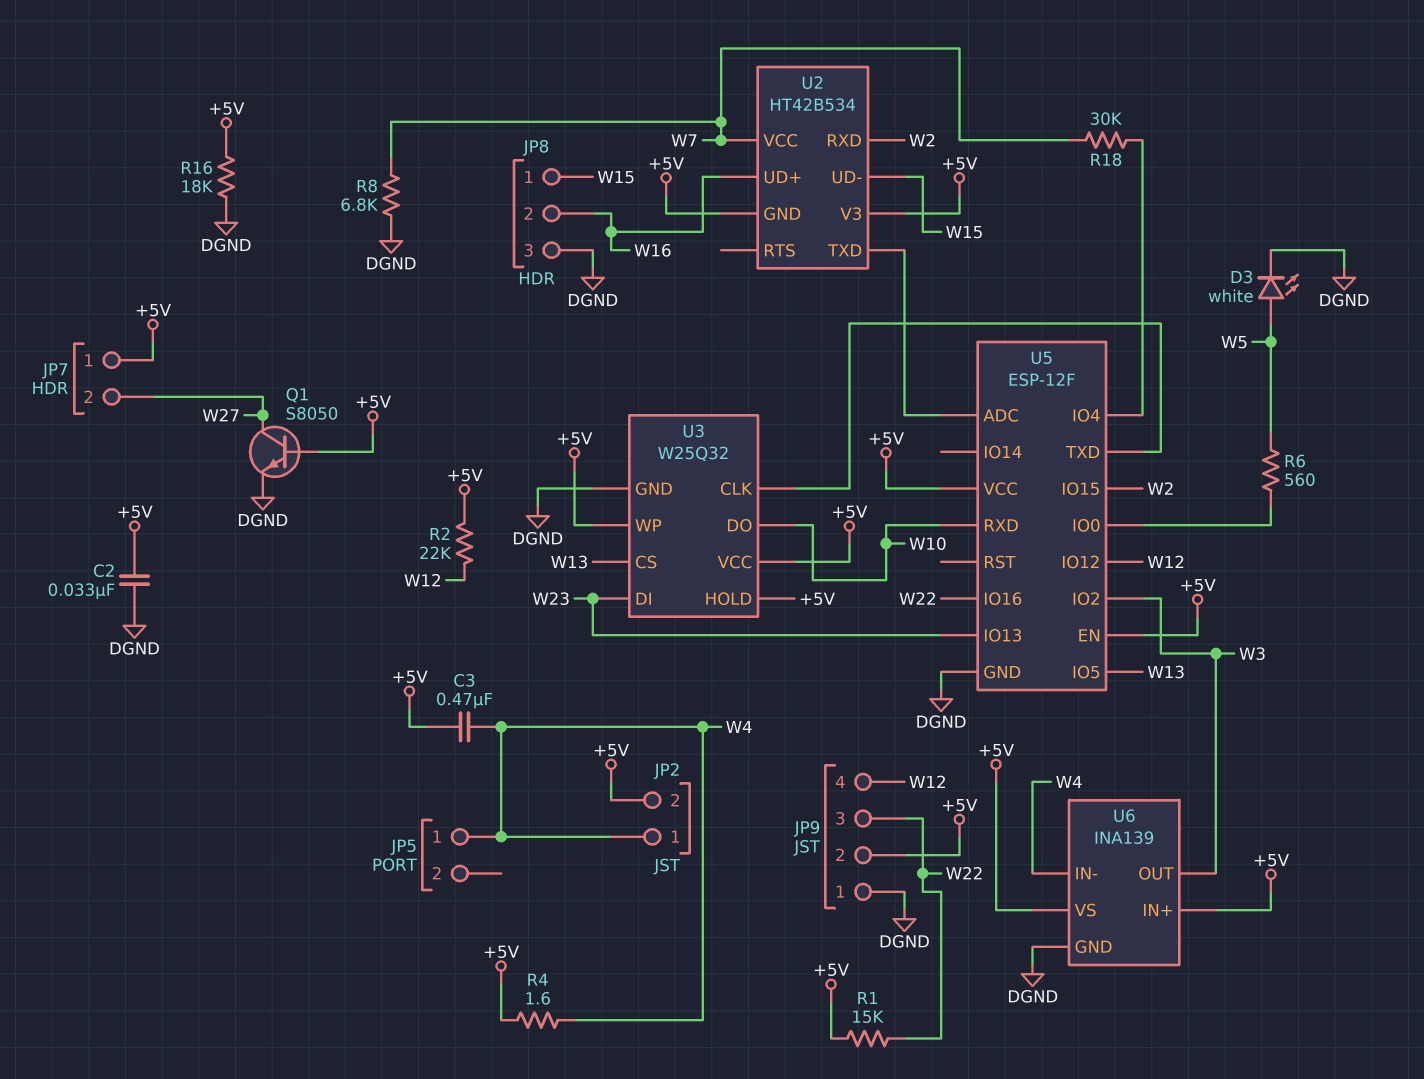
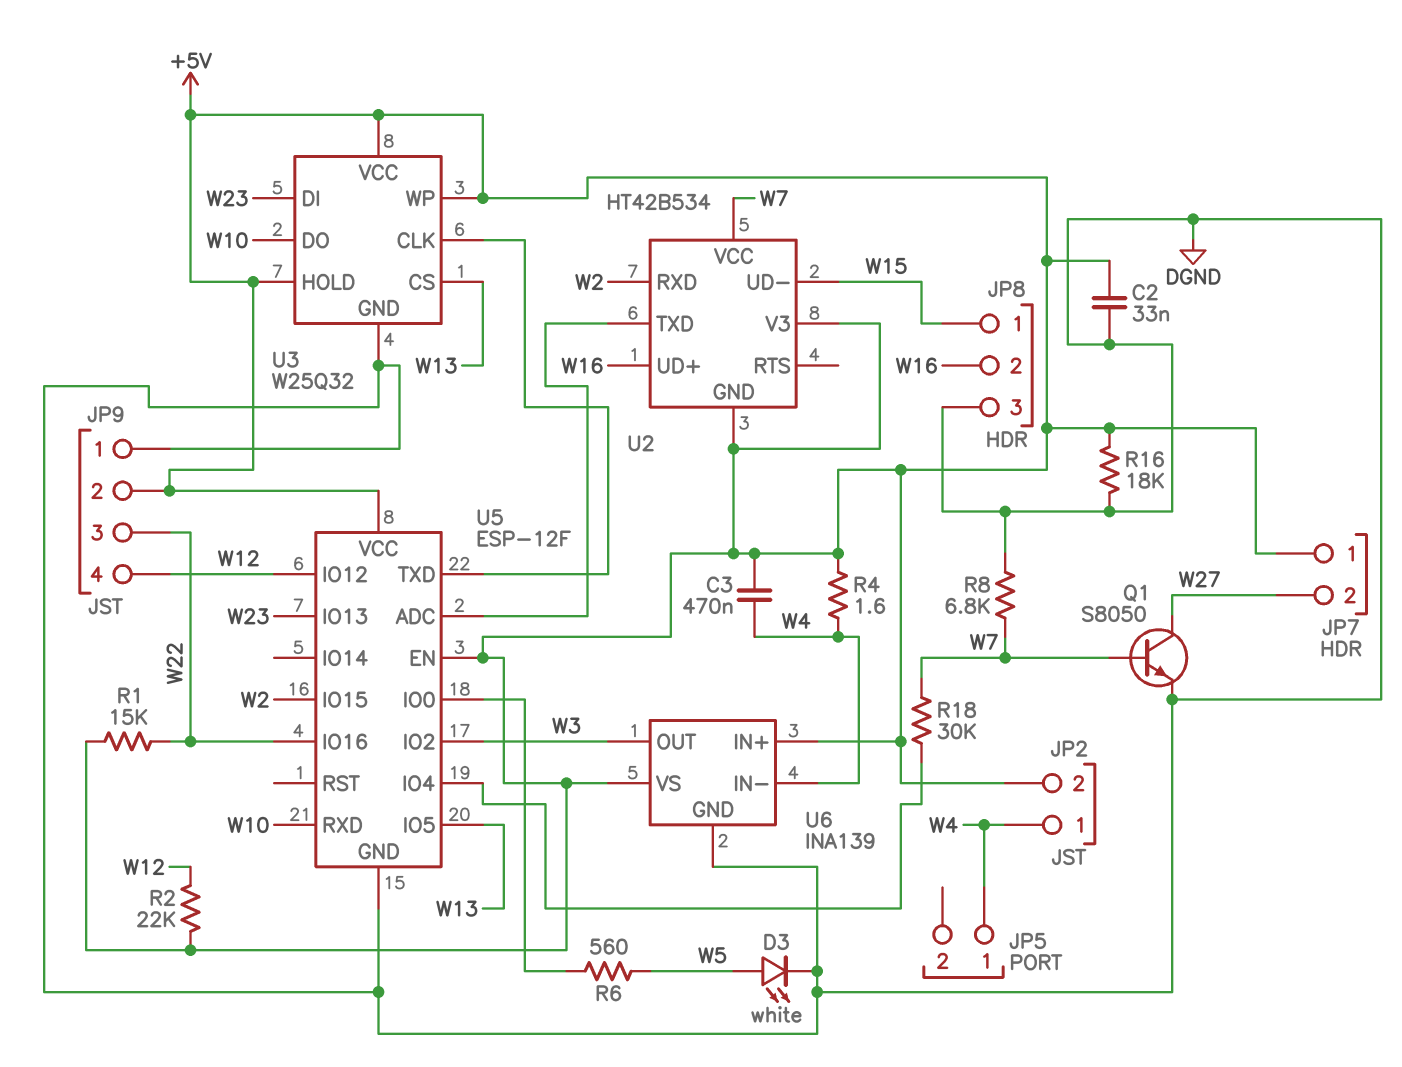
Q1: NPN S8050 (B +5V, C W27, E DGND) -> NPN S8050 (B W7, C W27, E DGND)

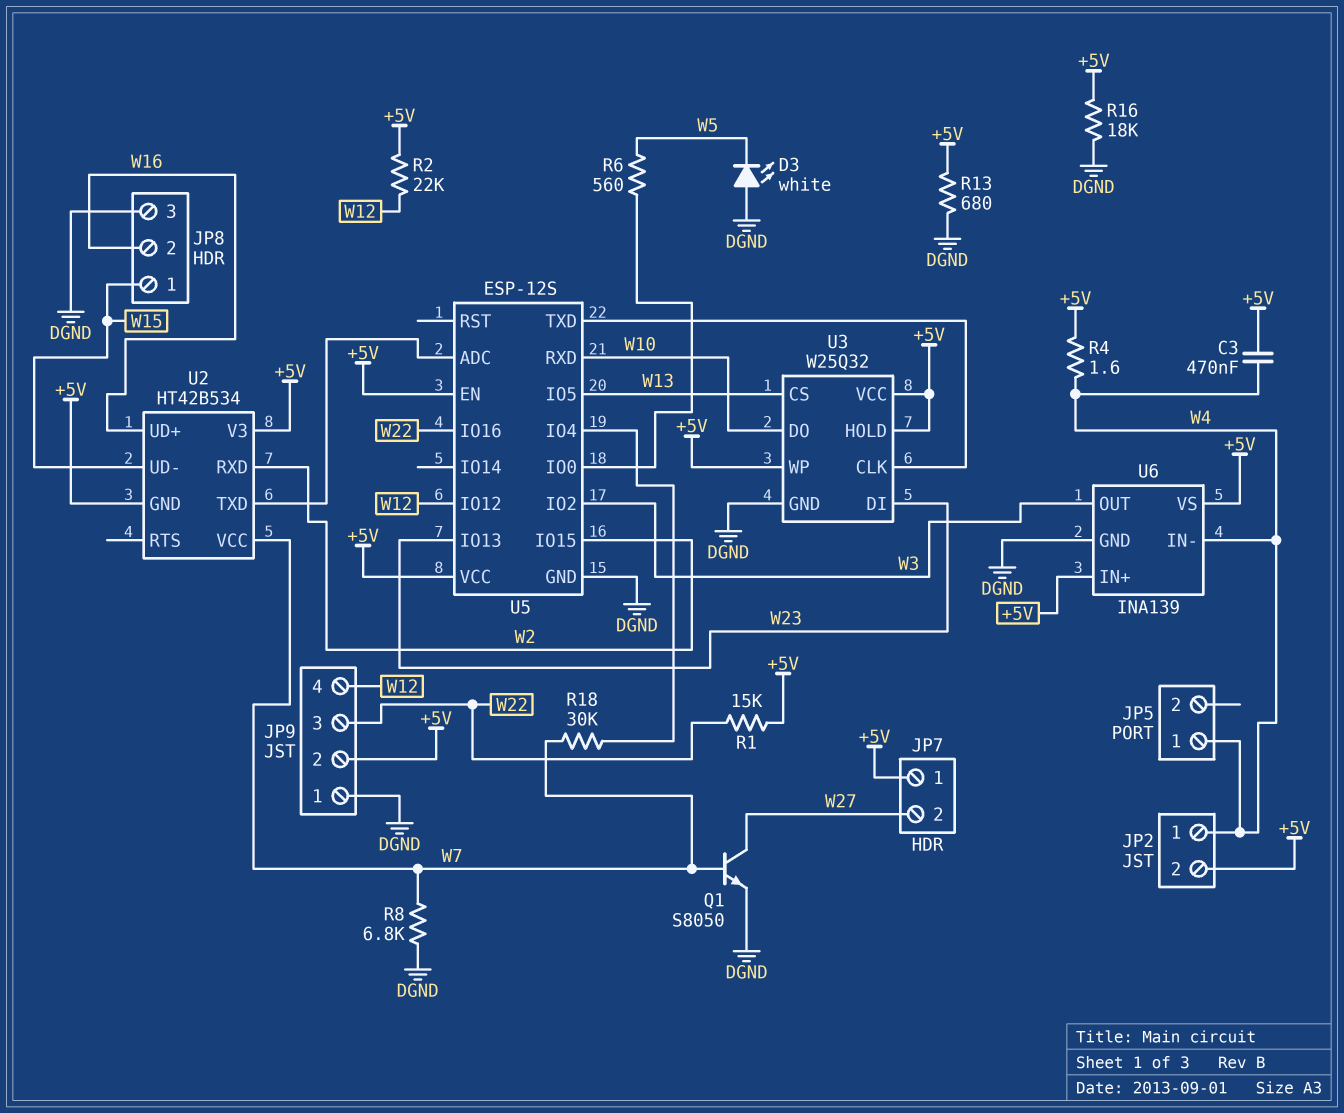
C2: 33nF (+5V, DGND) -> none
D3: LED white (A W5, K DGND) -> LED white (A DGND, K W5)
R13: none -> 680 (+5V, DGND)
U5: ESP-12F -> ESP-12S

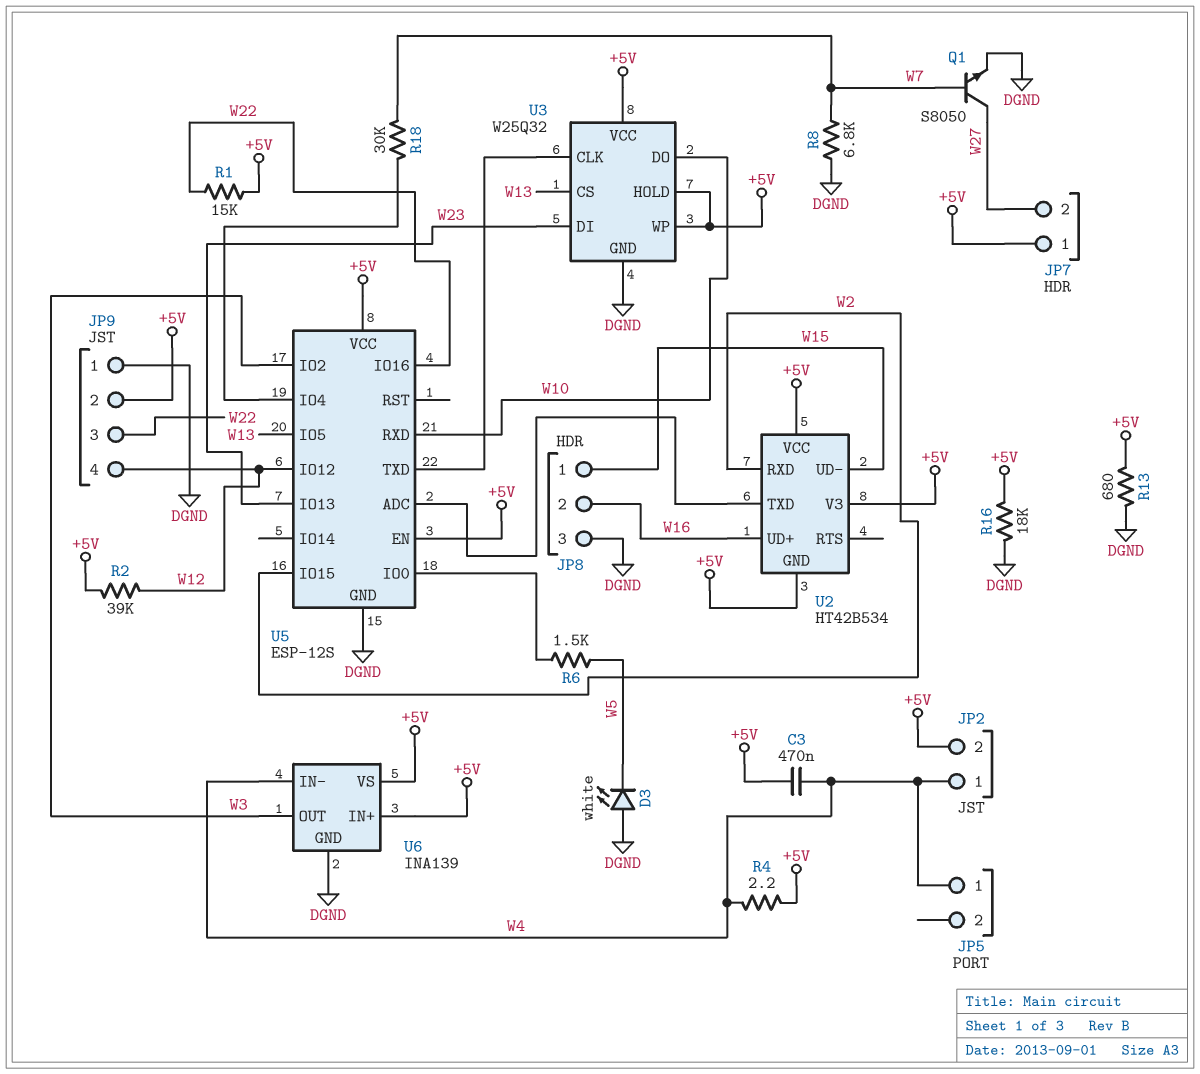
R2: 22k (+5V, W12) -> 39k (+5V, W12)
R4: 1.6 (+5V, W4) -> 2.2 (+5V, W4)
R6: 560 (U5/IO0, W5) -> 1.5k (U5/IO0, W5)
U2 pin VCC: W7 -> +5V

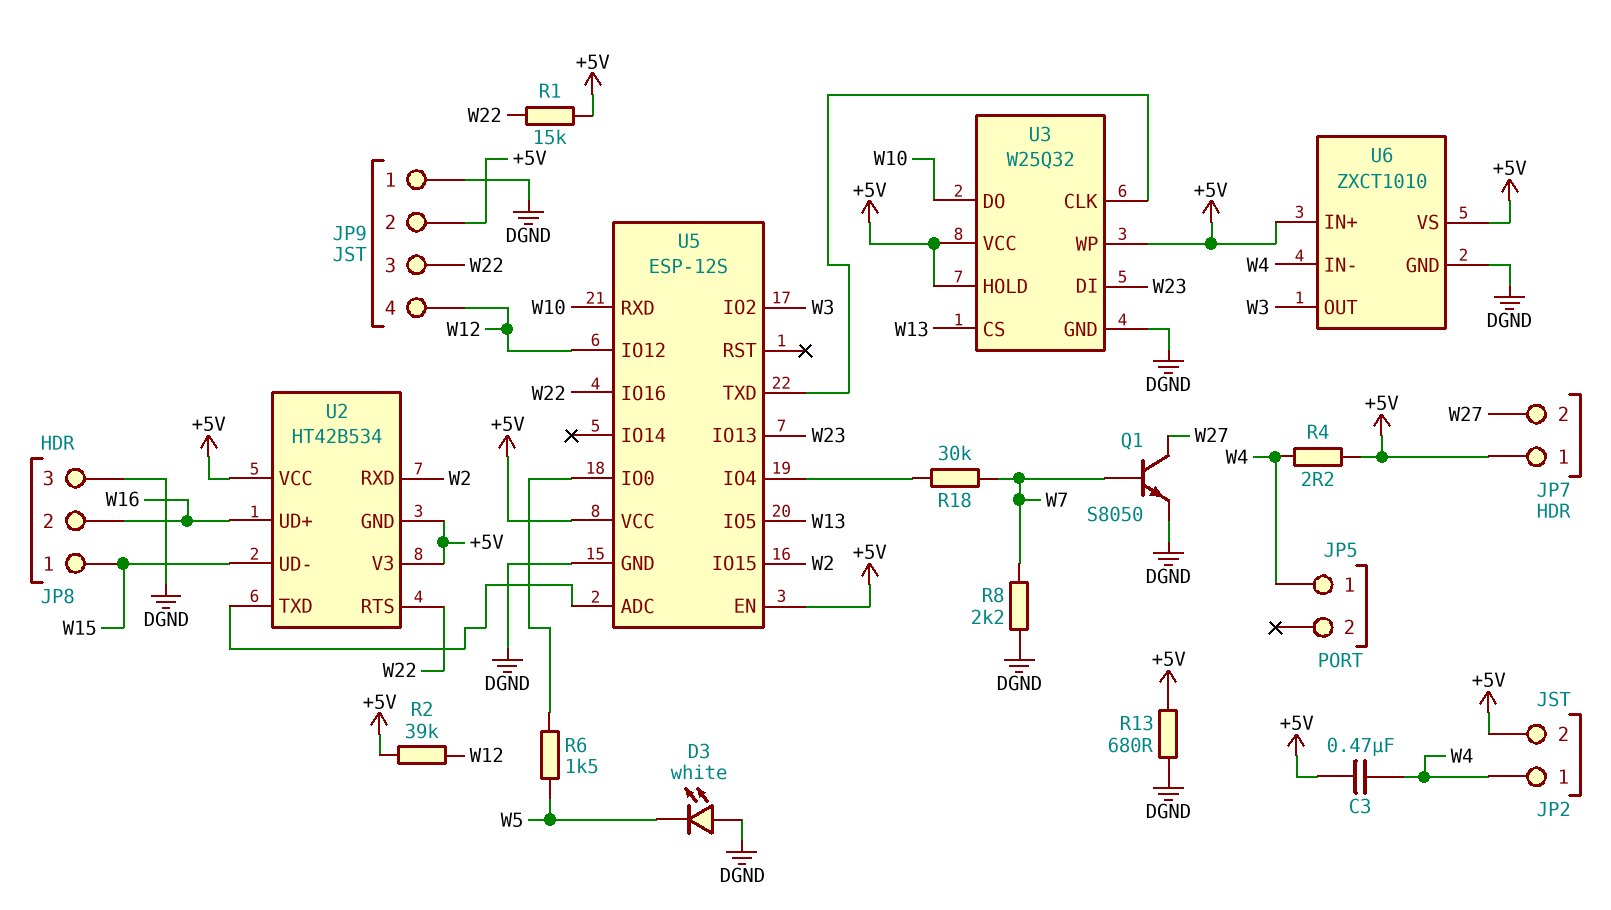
R8: 6.8k (DGND, W7) -> 2.2k (DGND, W7)
R16: 18k (+5V, DGND) -> none
U2 pin RTS: none -> W22
U6: INA139 -> ZXCT1010

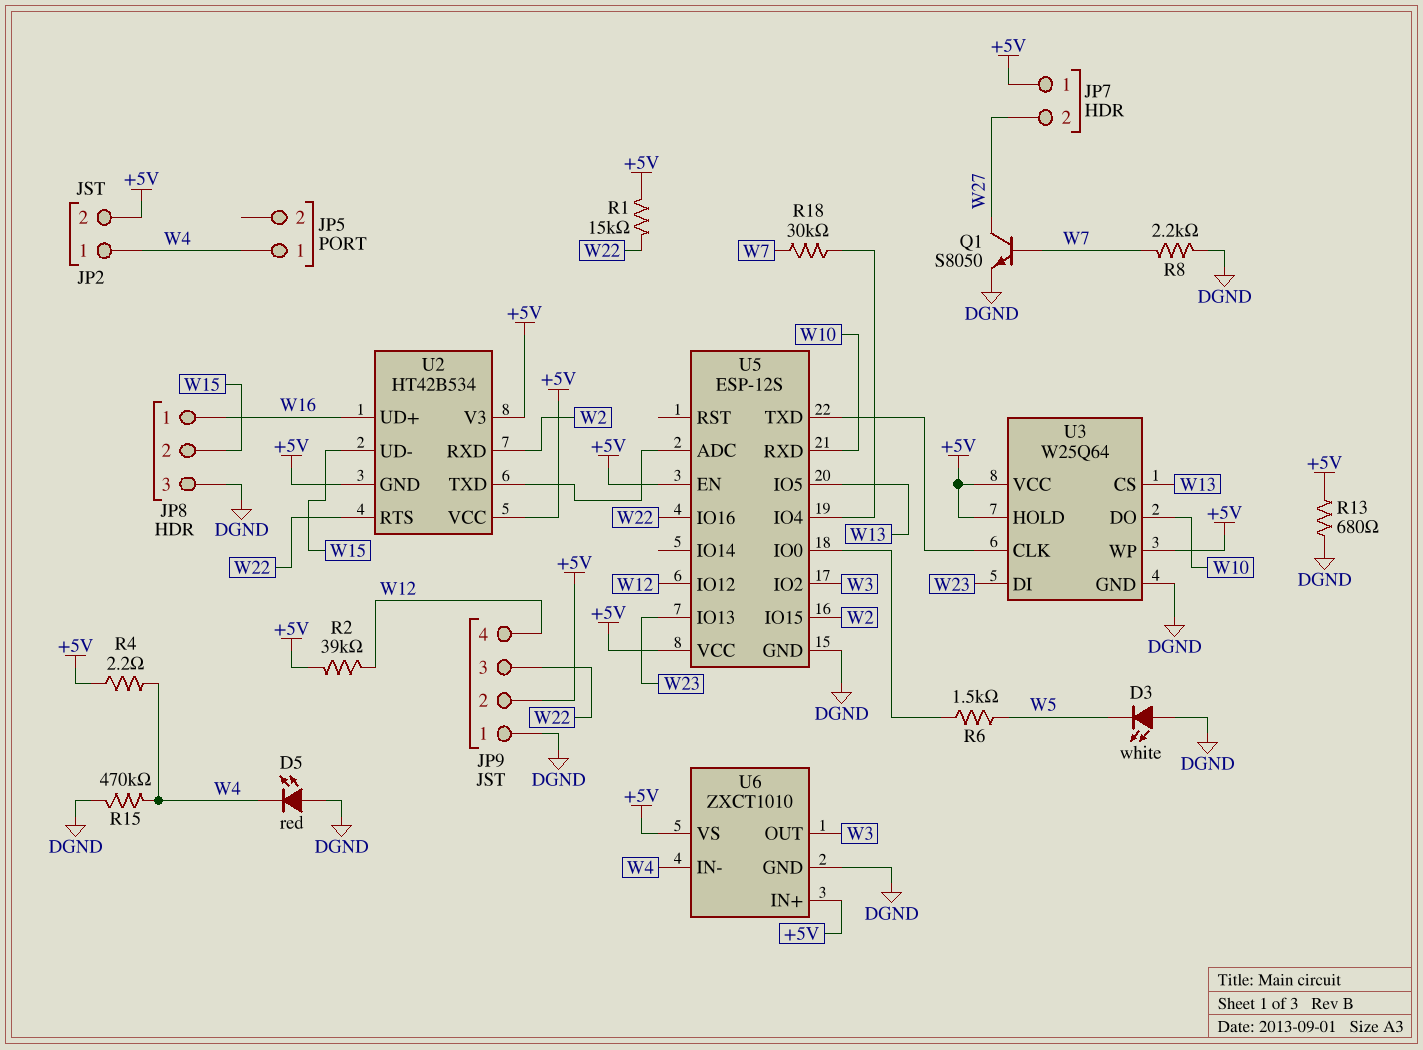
C3: 470nF (+5V, W4) -> none
D5: none -> LED red (A DGND, K W4)
JP8 pin 1: W15 -> W16
JP8 pin 2: W16 -> W15
R15: none -> 470k (DGND, W4)
U3: W25Q32 -> W25Q64

